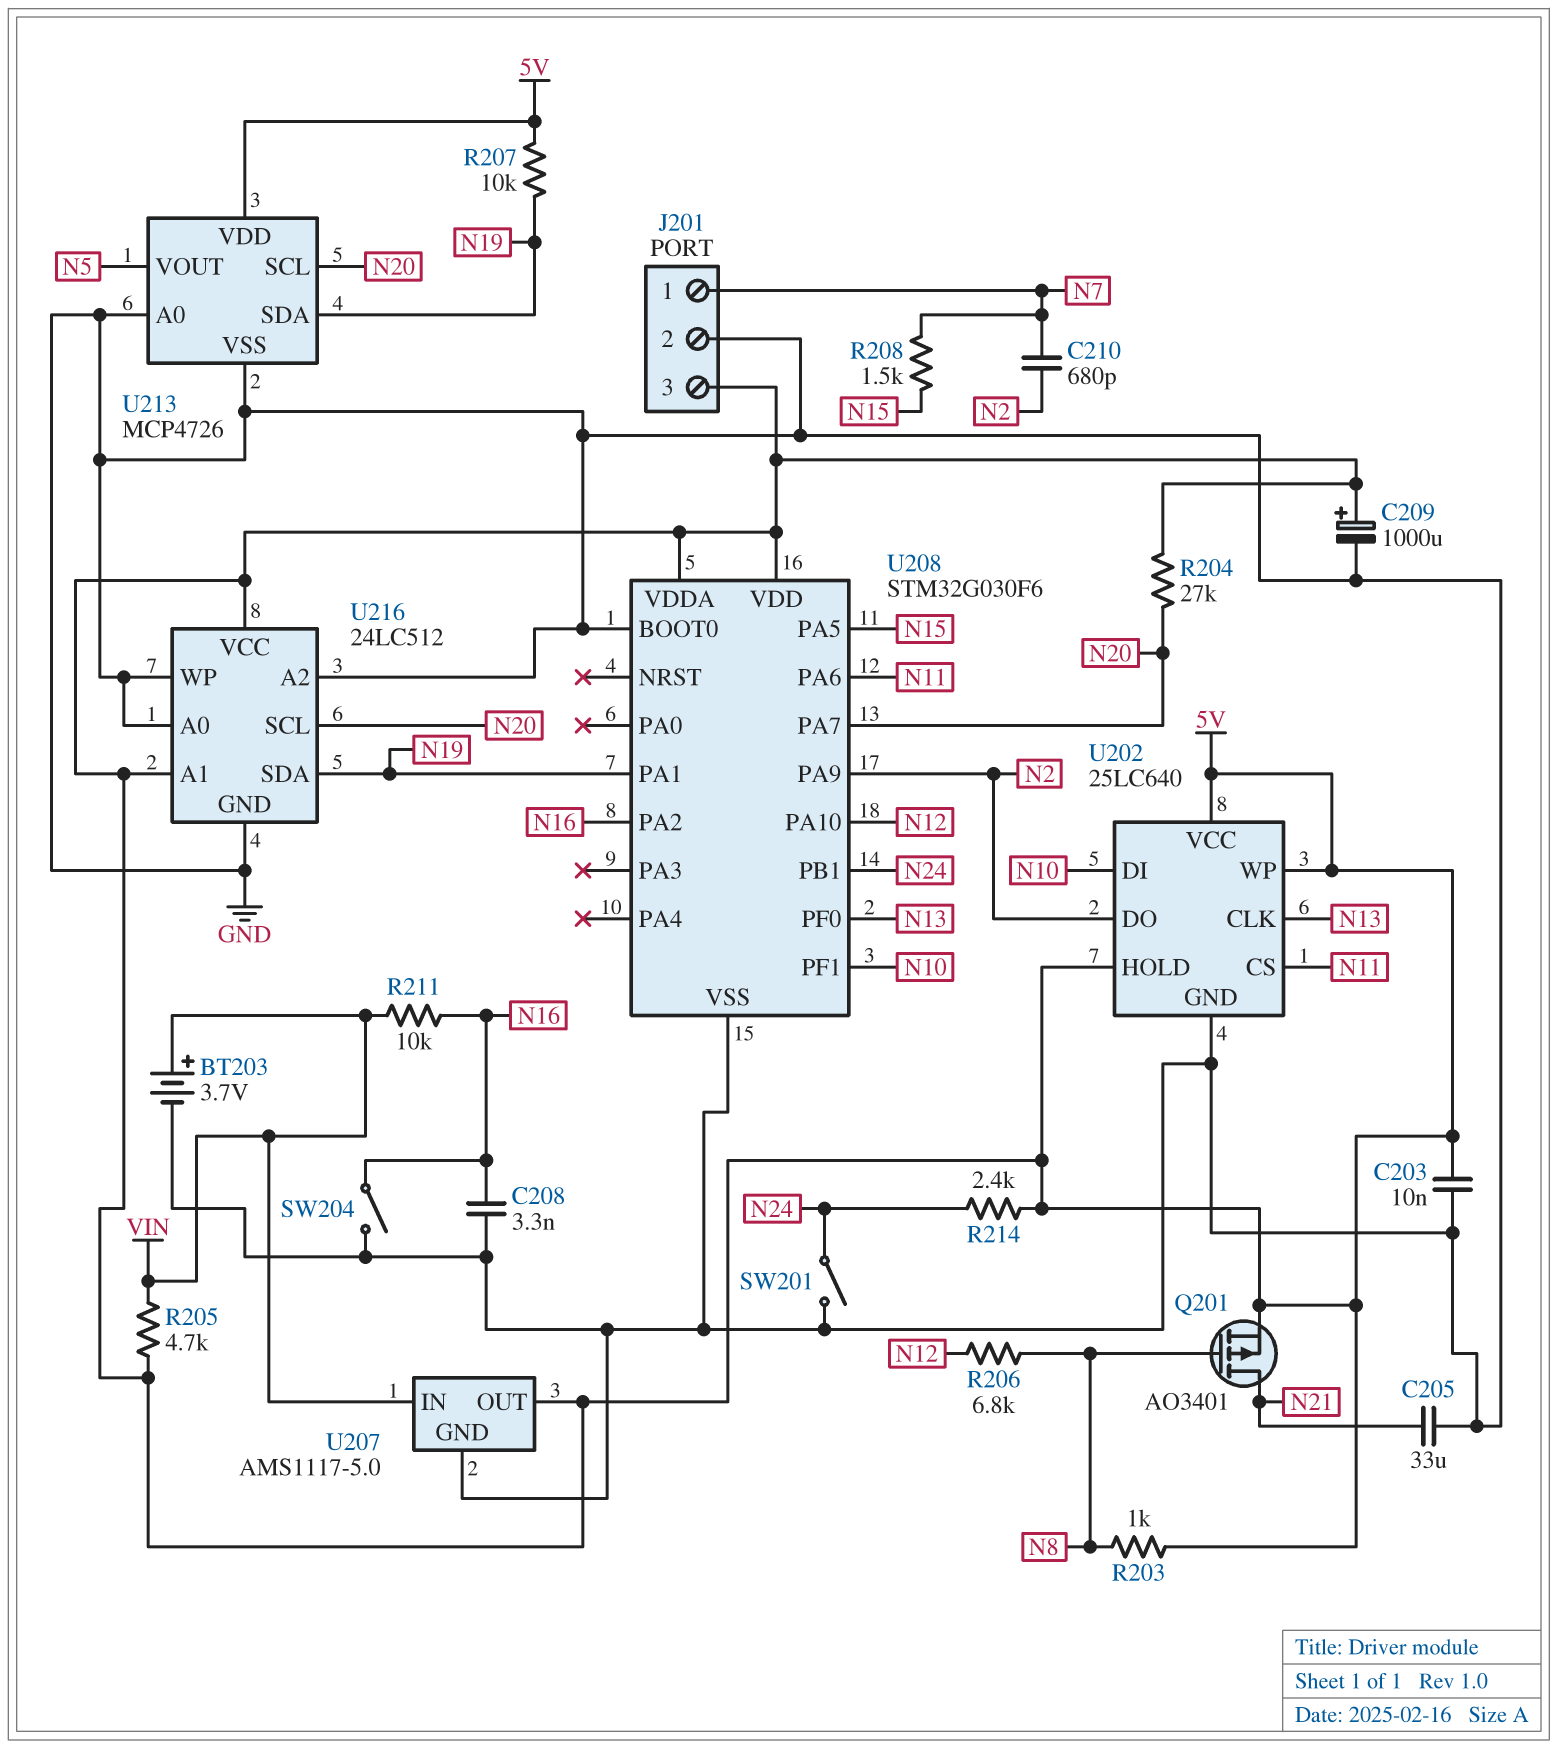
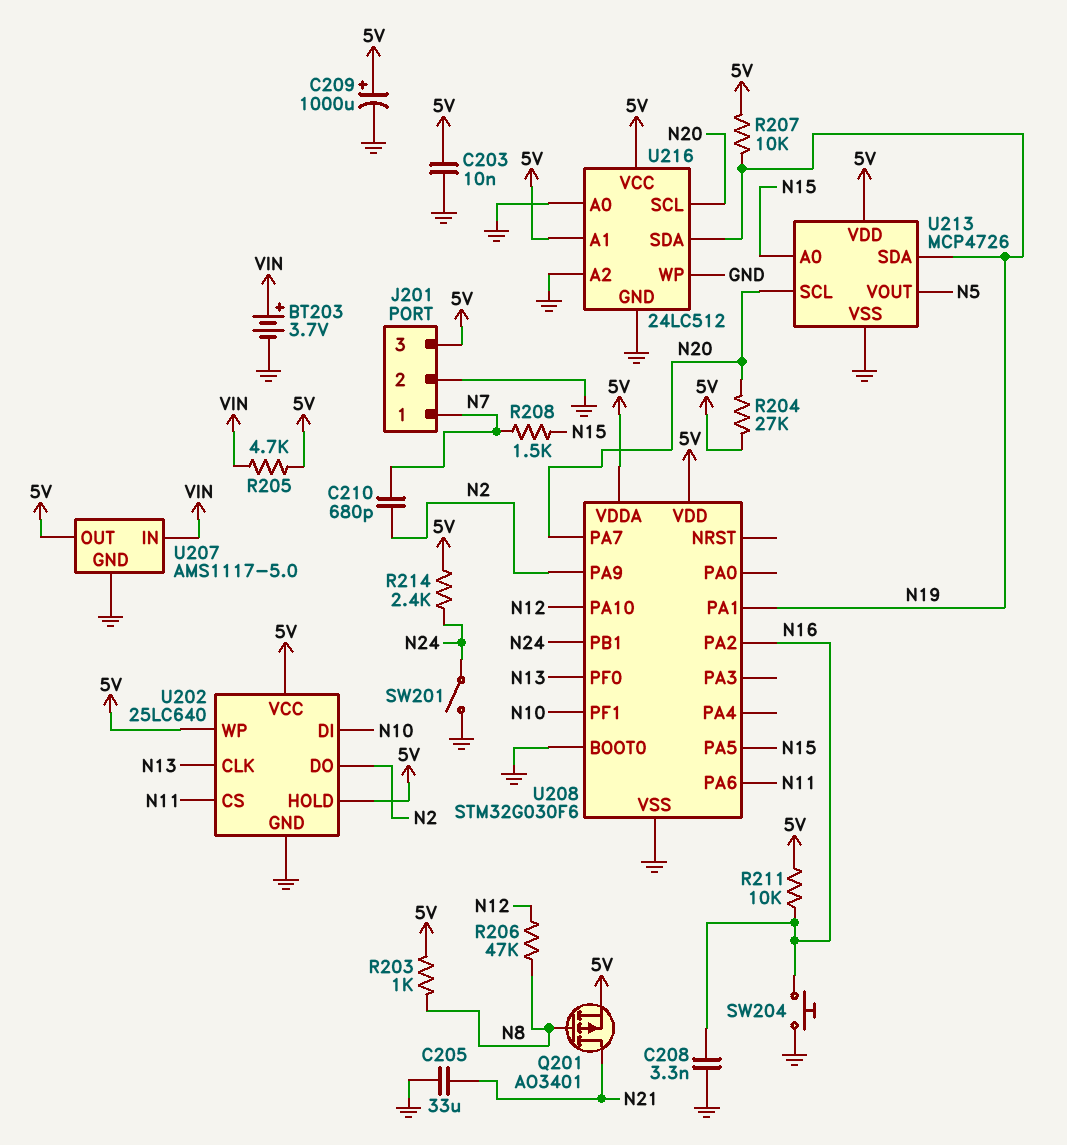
R206: 6.8k (N8, N12) -> 47k (N8, N12)
R211: 10k (N16, VIN) -> 10k (5V, N16)
SW204: switch (GND, N16) -> button (GND, N16)
U213 pin A0: GND -> N15

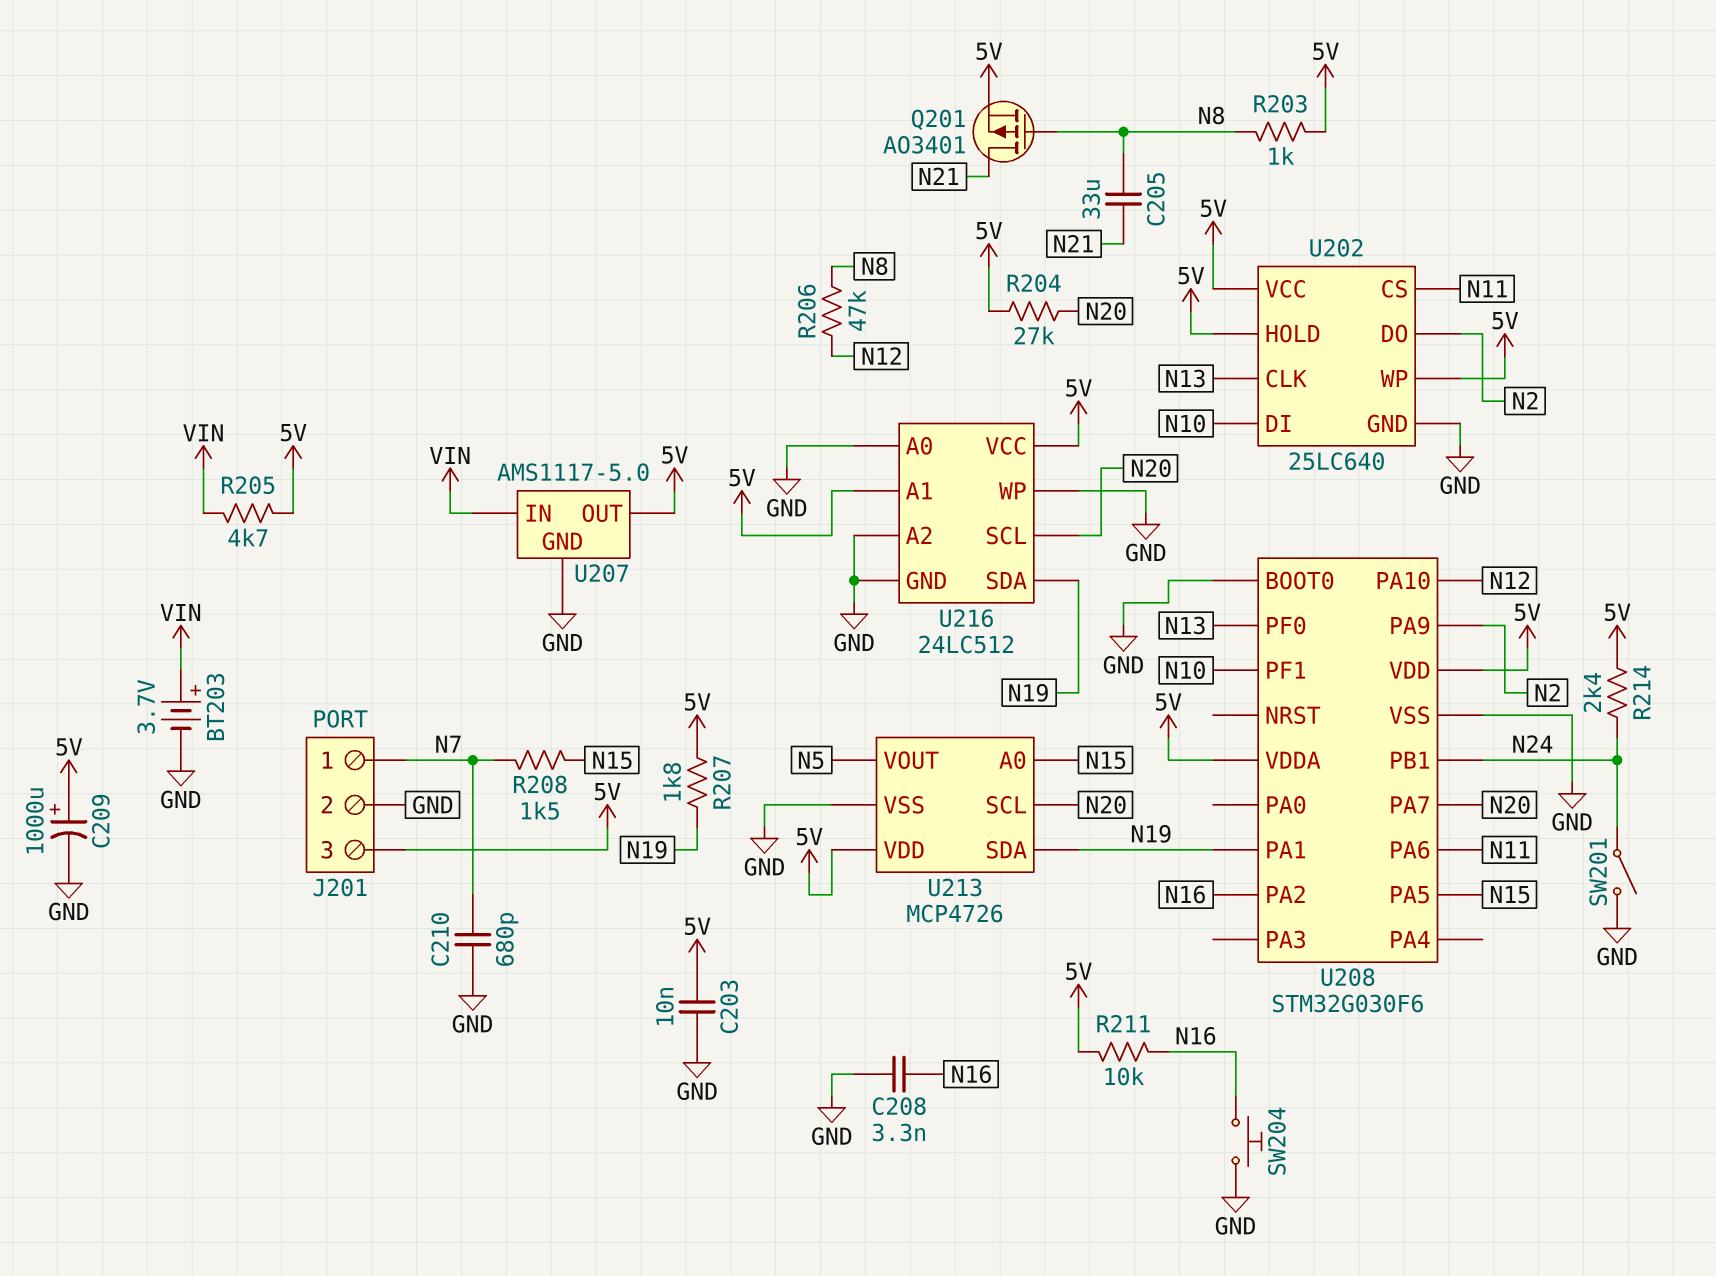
C205: 33uF (GND, N21) -> 33uF (N8, N21)
C210: 680pF (N2, N7) -> 680pF (GND, N7)
R207: 10k (5V, N19) -> 1.8k (5V, N19)

